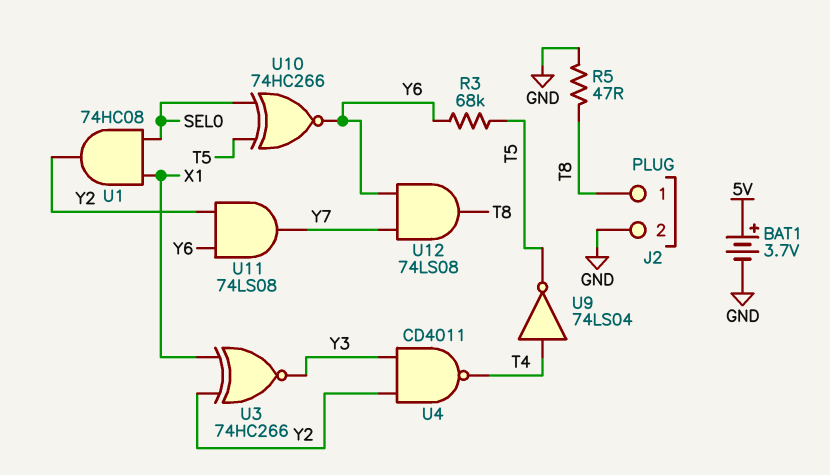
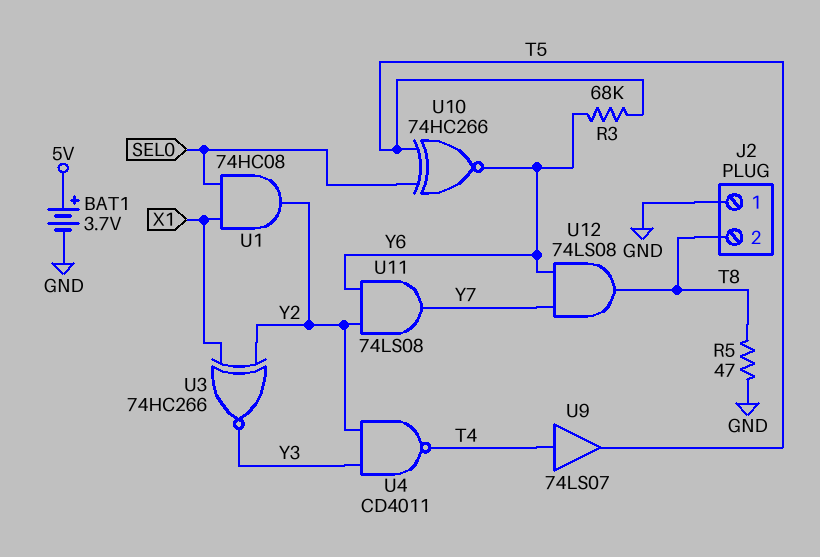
J2 pin 1: T8 -> GND
J2 pin 2: GND -> T8
U9: NOT 74LS04 (in T4, out T5) -> buffer 74LS07 (in T4, out T5)

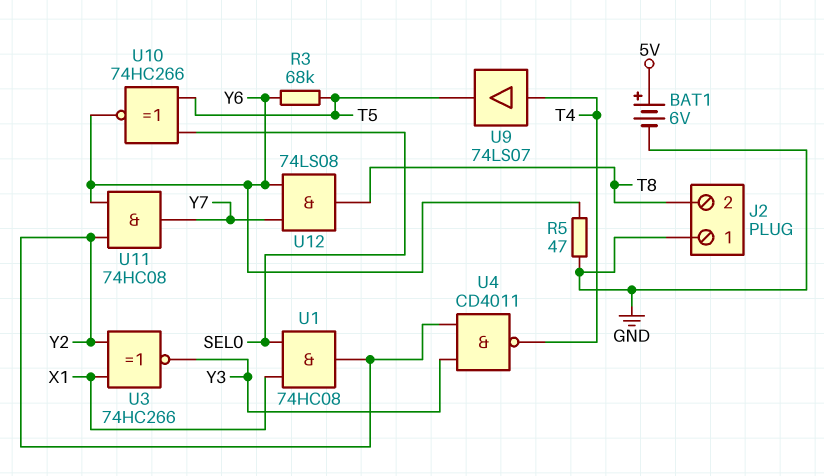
BAT1: 3.7V (plus 5V, minus GND) -> 6V (plus 5V, minus GND)
R5: 47 (GND, T8) -> 47 (GND, Y6)
U11: AND 74LS08 (in Y2, in Y6, out Y7) -> AND 74HC08 (in Y2, in Y6, out Y7)

